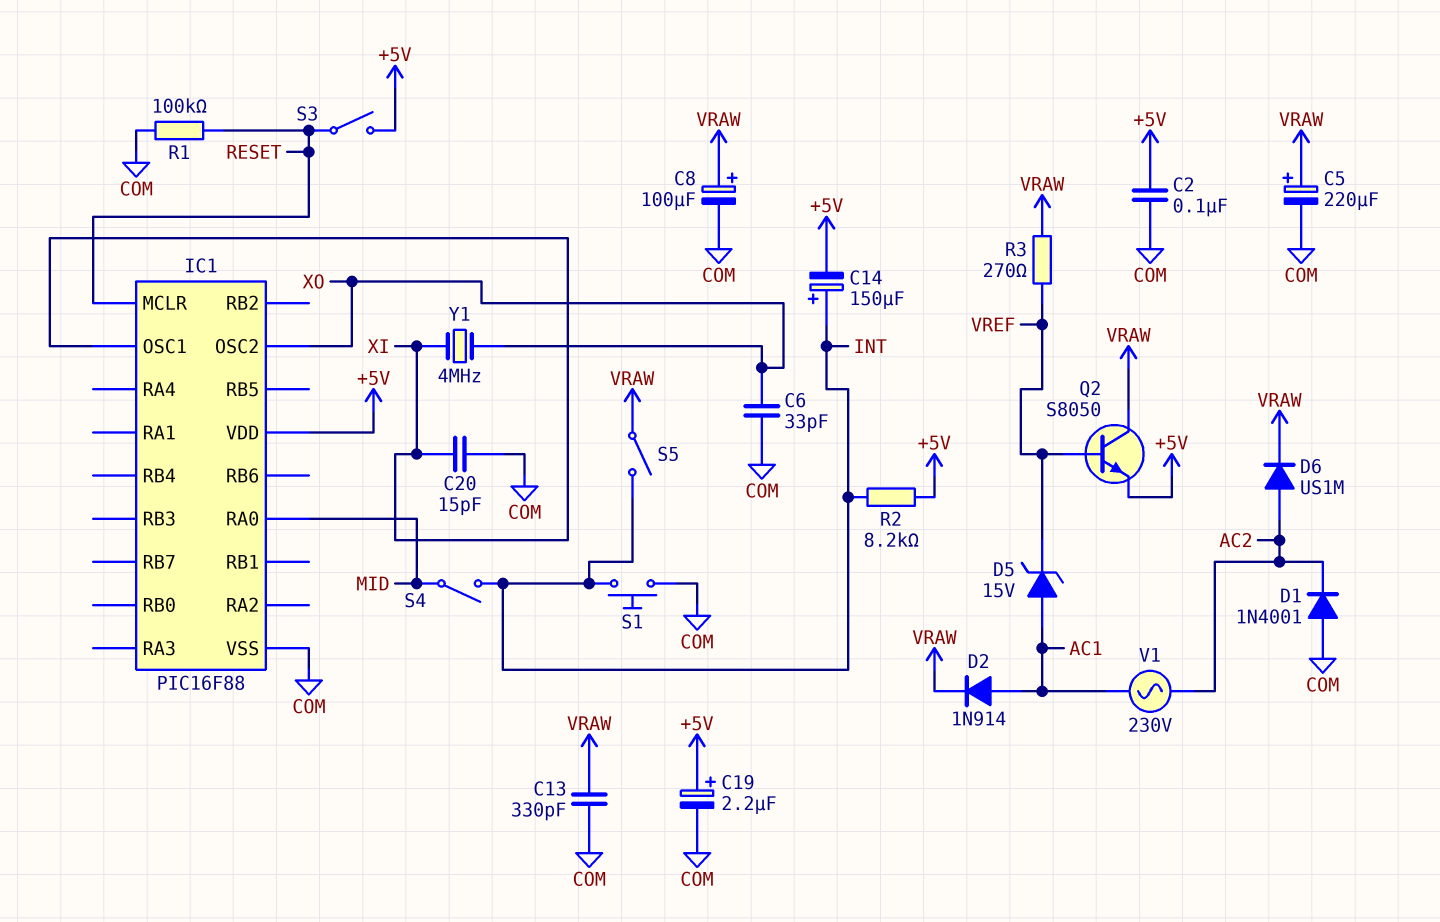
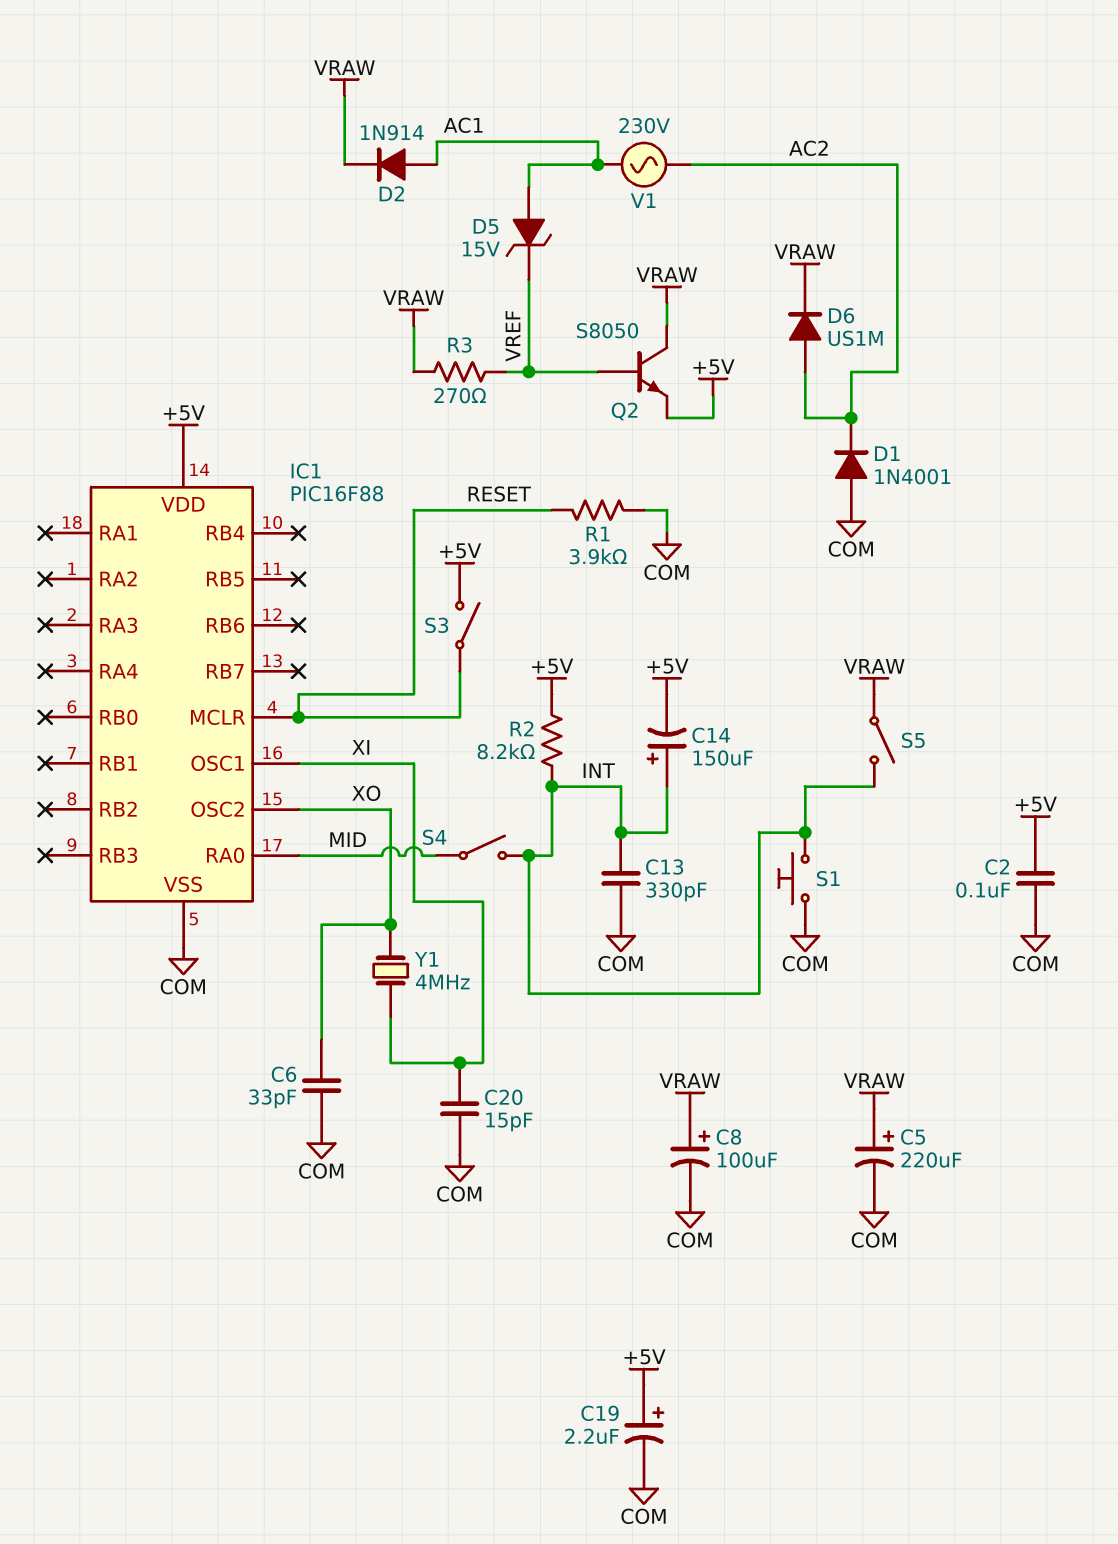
C13: 330pF (COM, VRAW) -> 330pF (COM, INT)
R1: 100k (COM, RESET) -> 3.9k (COM, RESET)

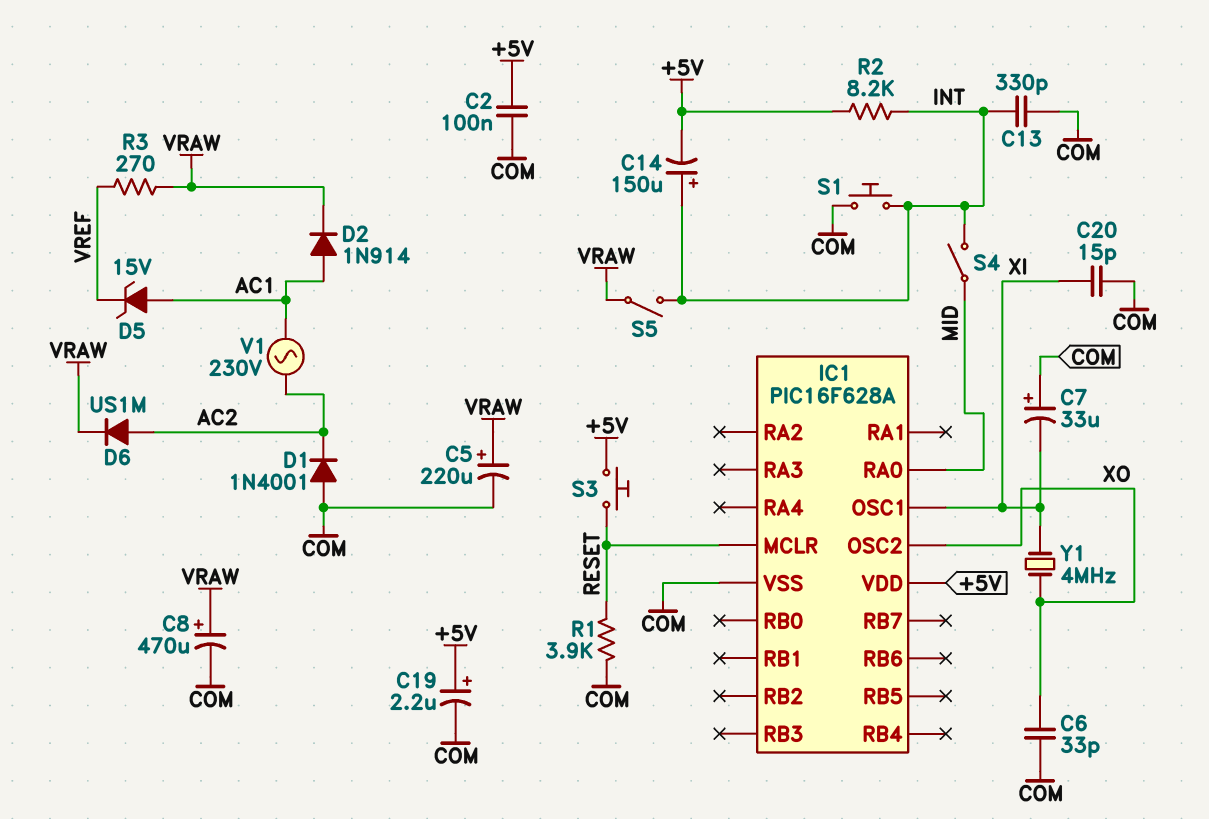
C7: none -> 33uF (plus COM, minus XI)
C8: 100uF (plus VRAW, minus COM) -> 470uF (plus VRAW, minus COM)
IC1: PIC16F88 -> PIC16F628A
Q2: NPN S8050 (B VREF, C VRAW, E +5V) -> none
S3: switch (+5V, RESET) -> button (+5V, RESET)

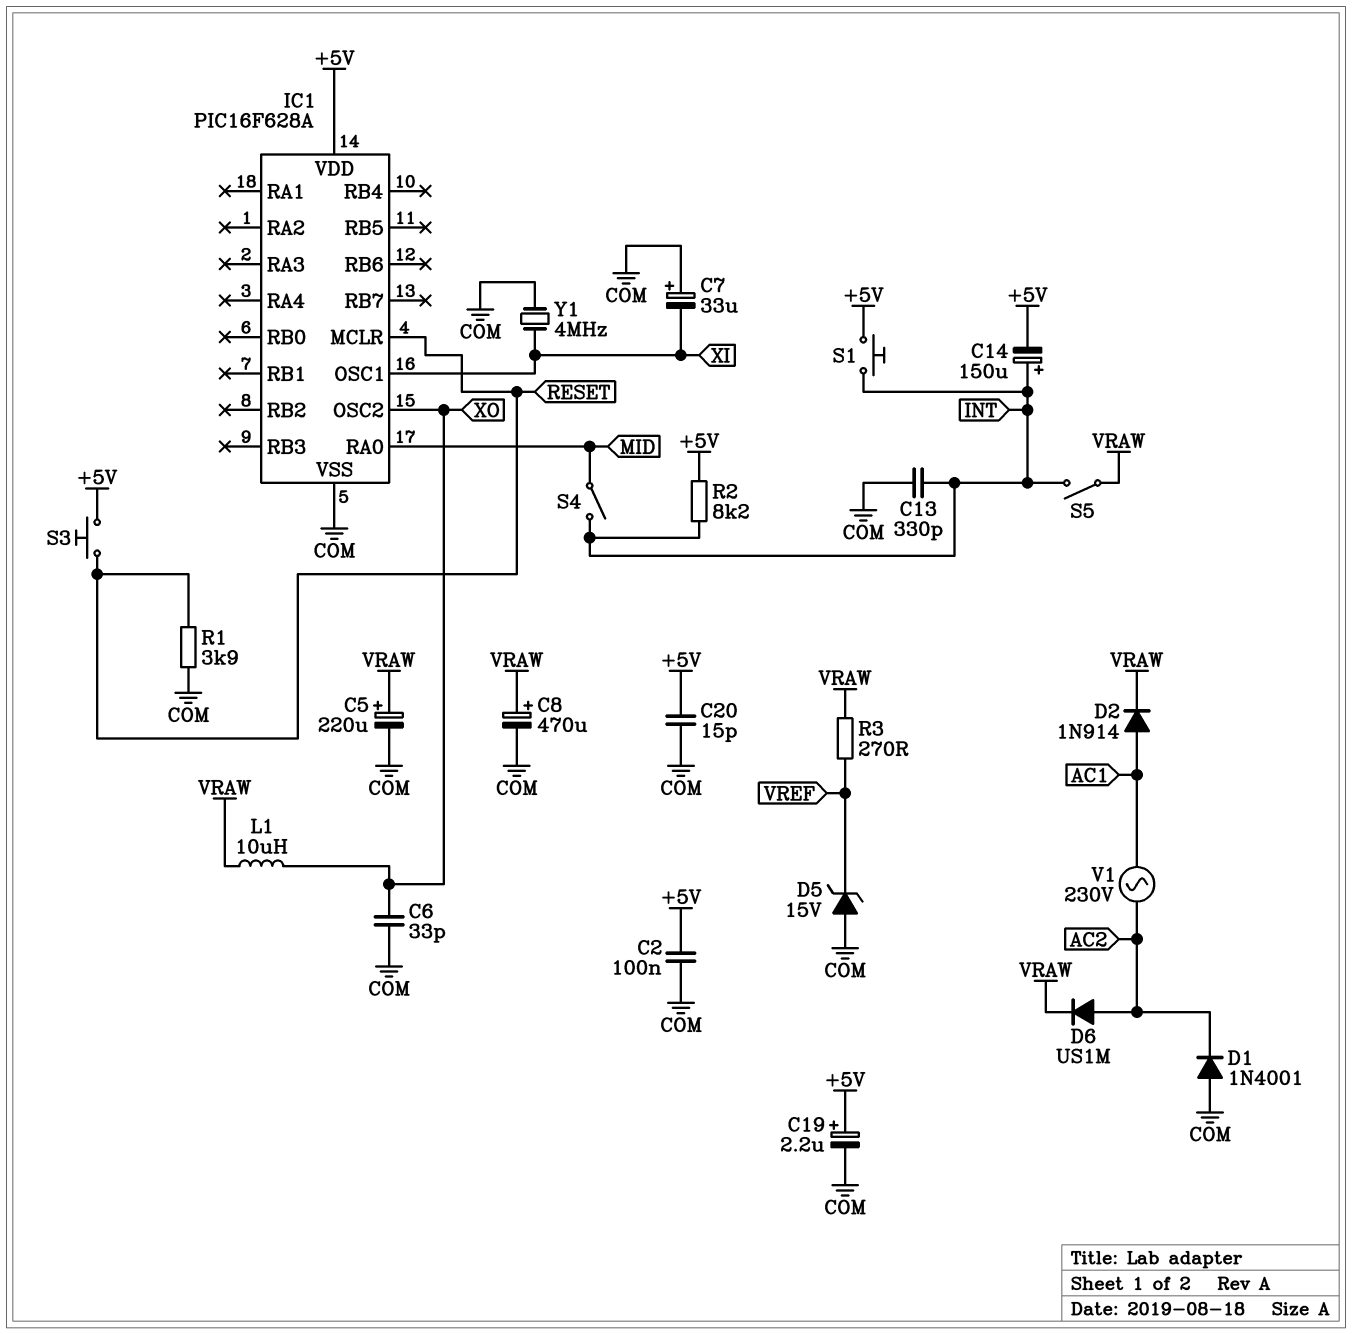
C20: 15pF (COM, XI) -> 15pF (+5V, COM)
D5: zener 15V (A AC1, K VREF) -> zener 15V (A COM, K VREF)
L1: none -> 10uH (VRAW, XO)
S1: button (COM, INT) -> button (+5V, INT)
Y1: 4MHz (XI, XO) -> 4MHz (COM, XI)

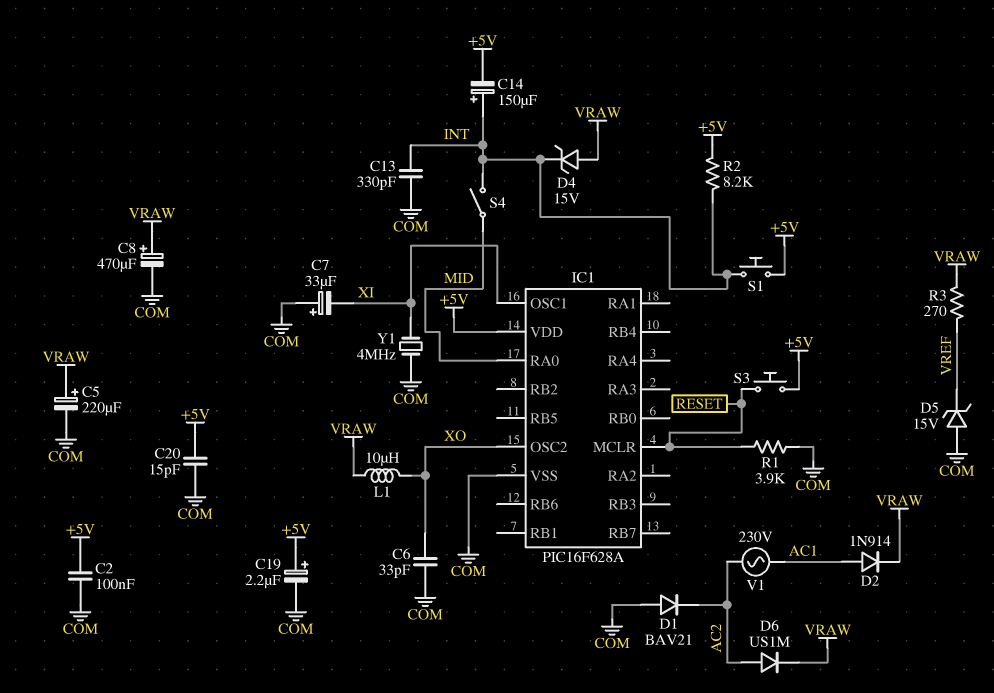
D1: diode 1N4001 (A COM, K AC2) -> diode BAV21 (A COM, K AC2)
D4: none -> zener 15V (A VRAW, K INT)
S5: switch (INT, VRAW) -> none

